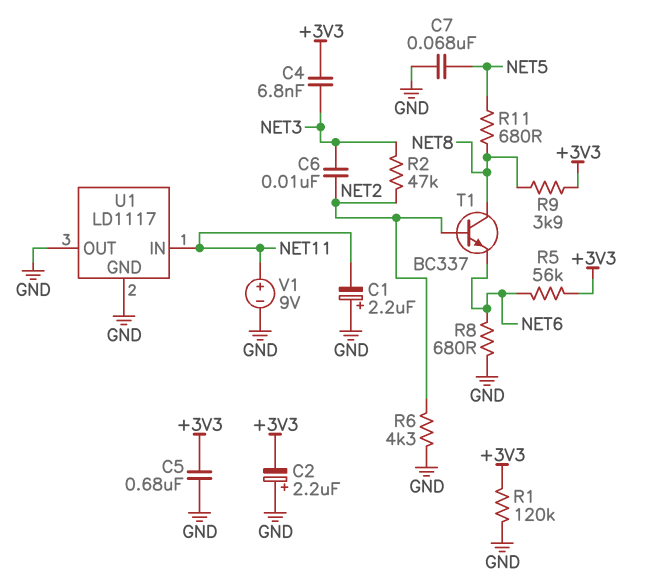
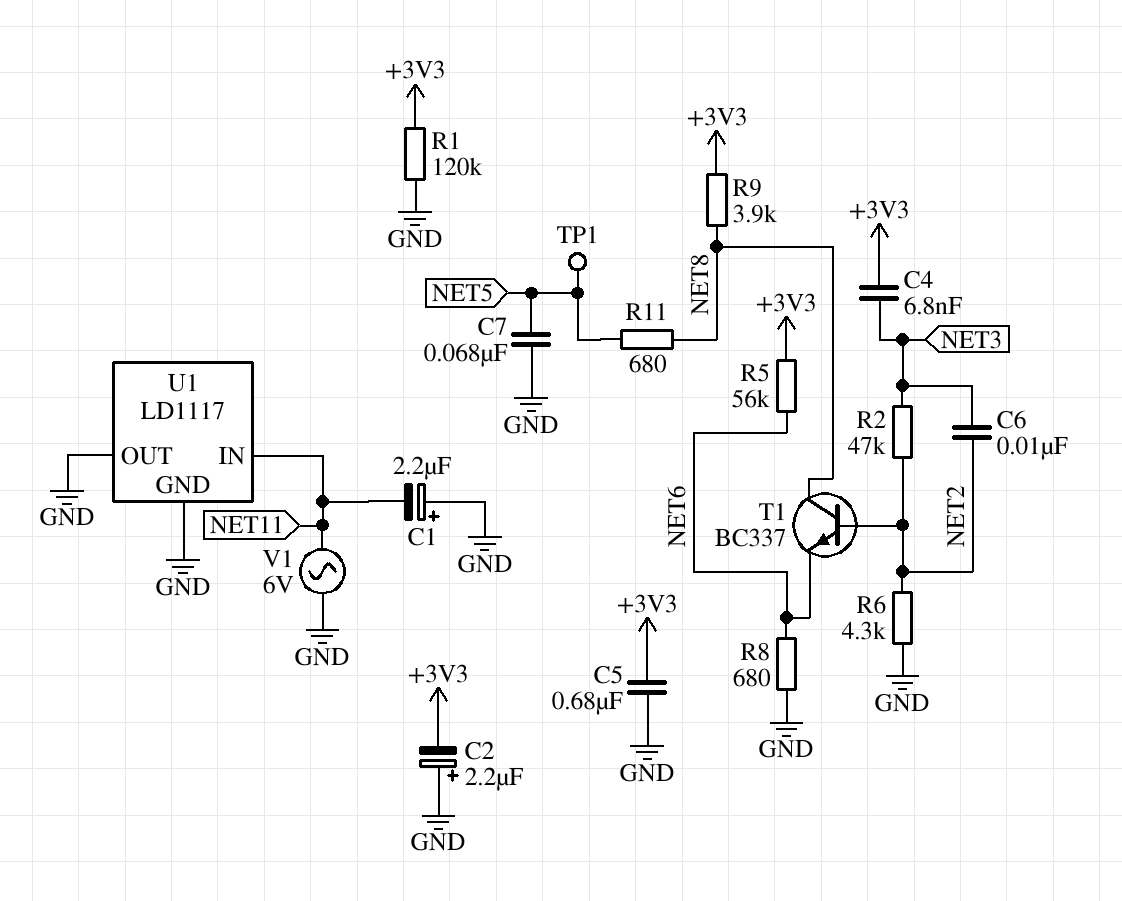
TP1: none -> test point (NET5)
V1: 9V (plus NET11, minus GND) -> AC 6V (GND, NET11)

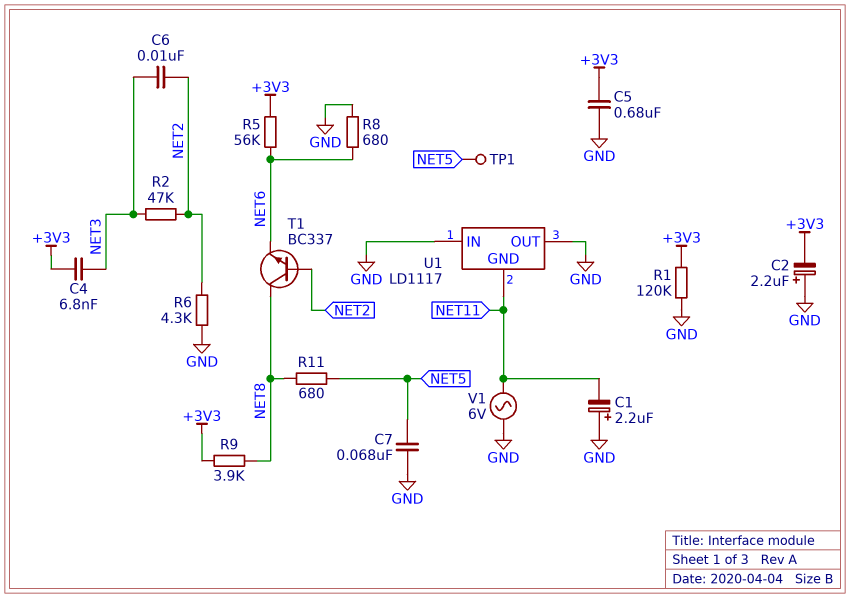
U1 pin GND: GND -> NET11
U1 pin IN: NET11 -> GND

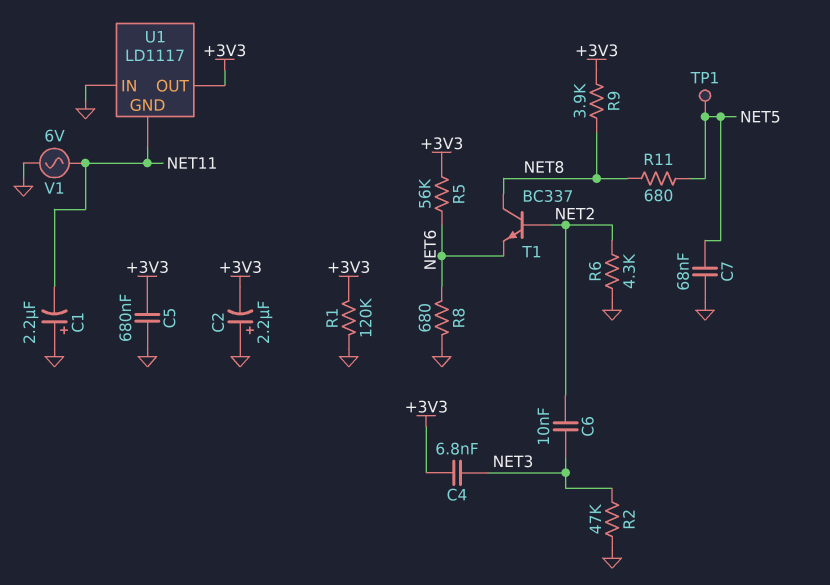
R2: 47k (NET2, NET3) -> 47k (GND, NET3)
U1 pin OUT: GND -> +3V3

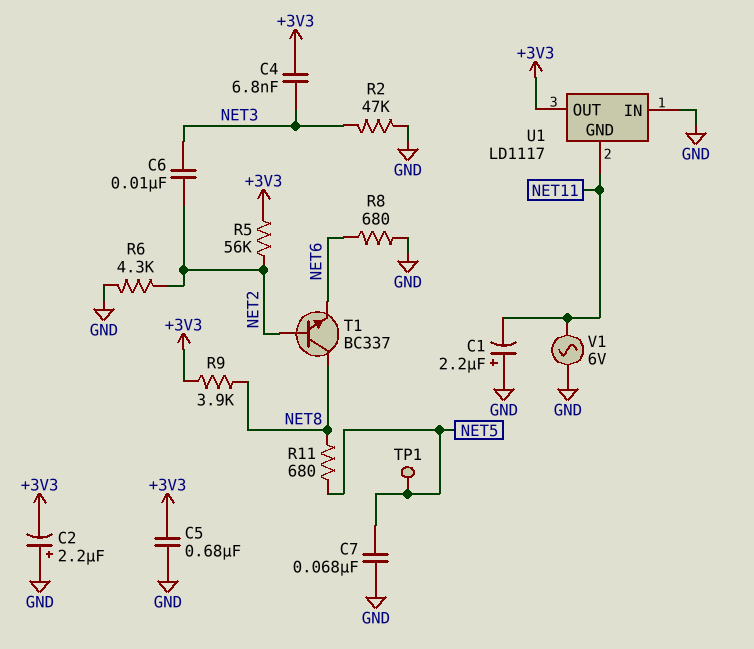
R1: 120k (+3V3, GND) -> none
R5: 56k (+3V3, NET6) -> 56k (+3V3, NET2)

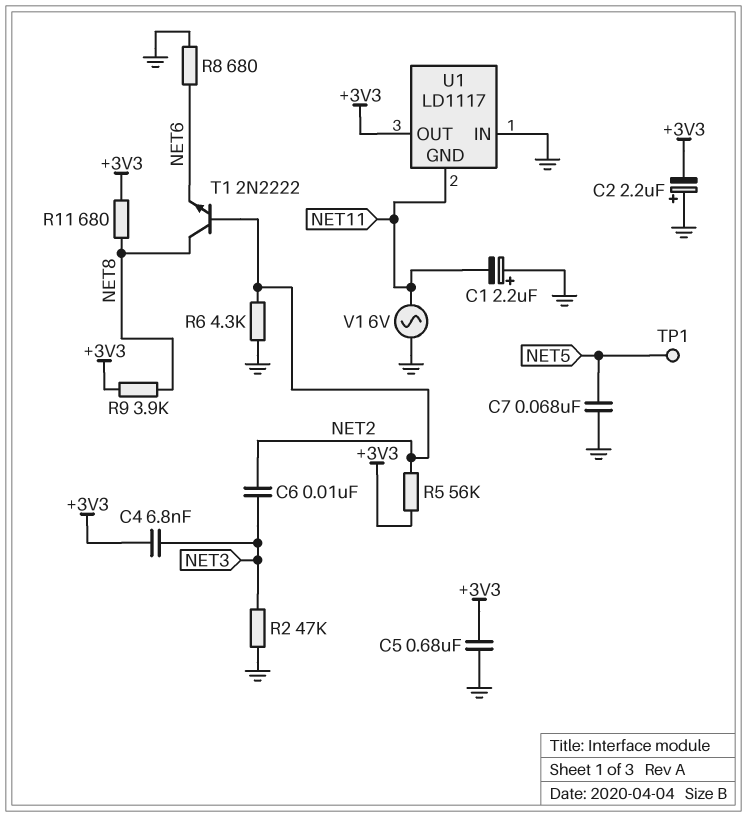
R11: 680 (NET5, NET8) -> 680 (+3V3, NET8)
T1: NPN BC337 (B NET2, C NET8, E NET6) -> NPN 2N2222 (B NET2, C NET8, E NET6)

